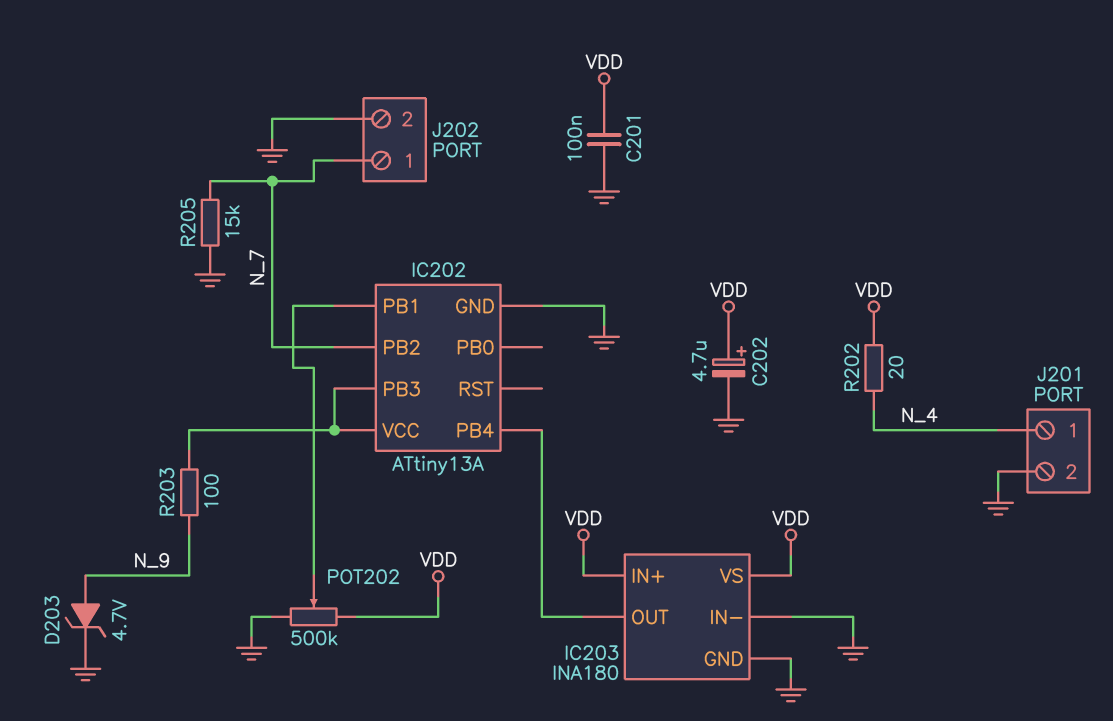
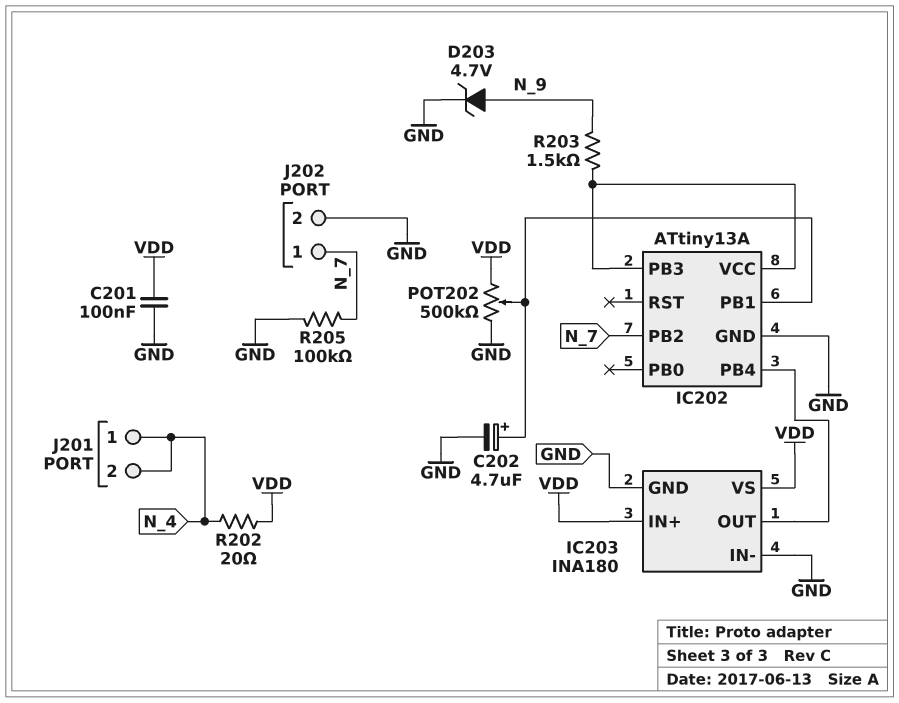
C202: 4.7uF (plus VDD, minus GND) -> 4.7uF (plus IC202/PB1, minus GND)
J201 pin 2: GND -> N_4
R203: 100 (IC202/PB3, N_9) -> 1.5k (IC202/PB3, N_9)
R205: 15k (GND, N_7) -> 100k (GND, N_7)

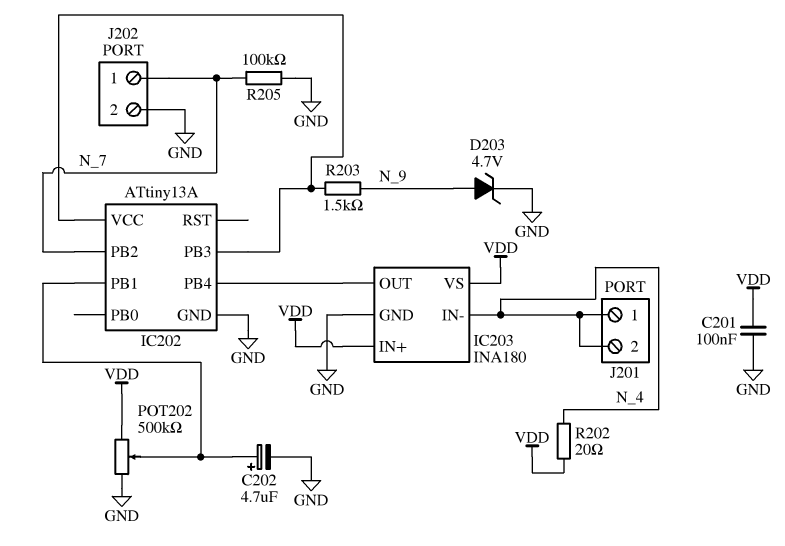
IC203 pin IN-: GND -> N_4

